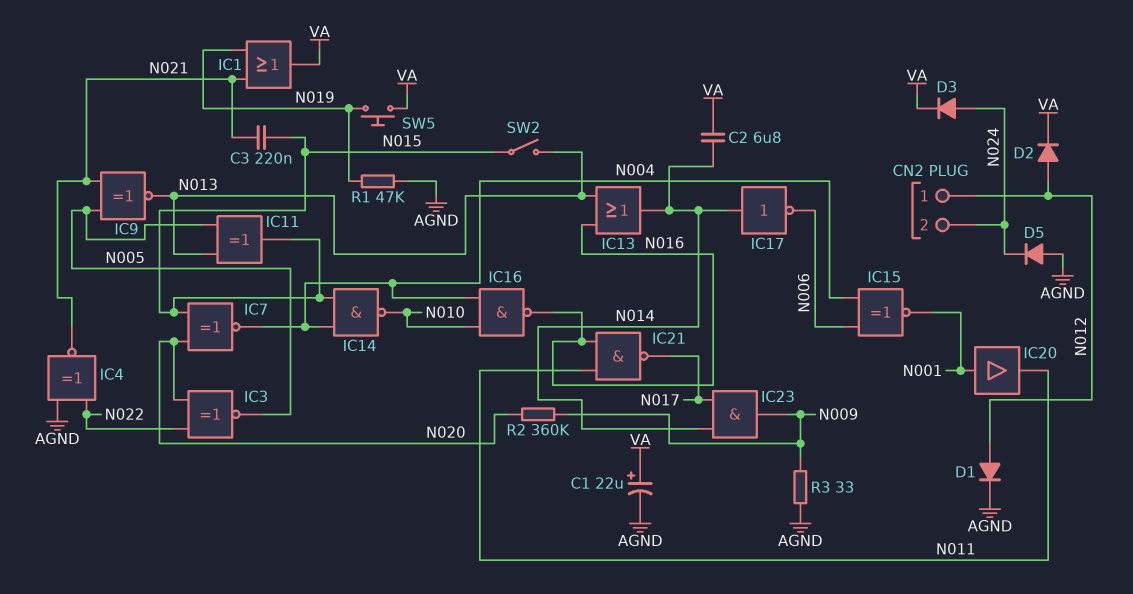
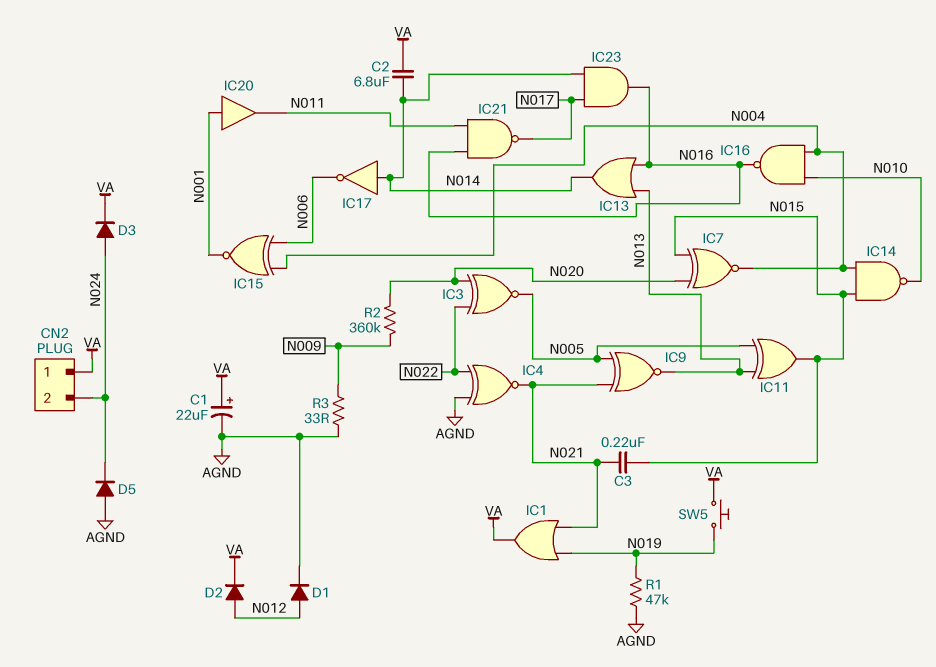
CN2 pin 1: N012 -> VA
IC23: AND (in N014, in N017, out N009) -> AND (in N014, in N017, out N016)
SW2: switch (N013, N015) -> none

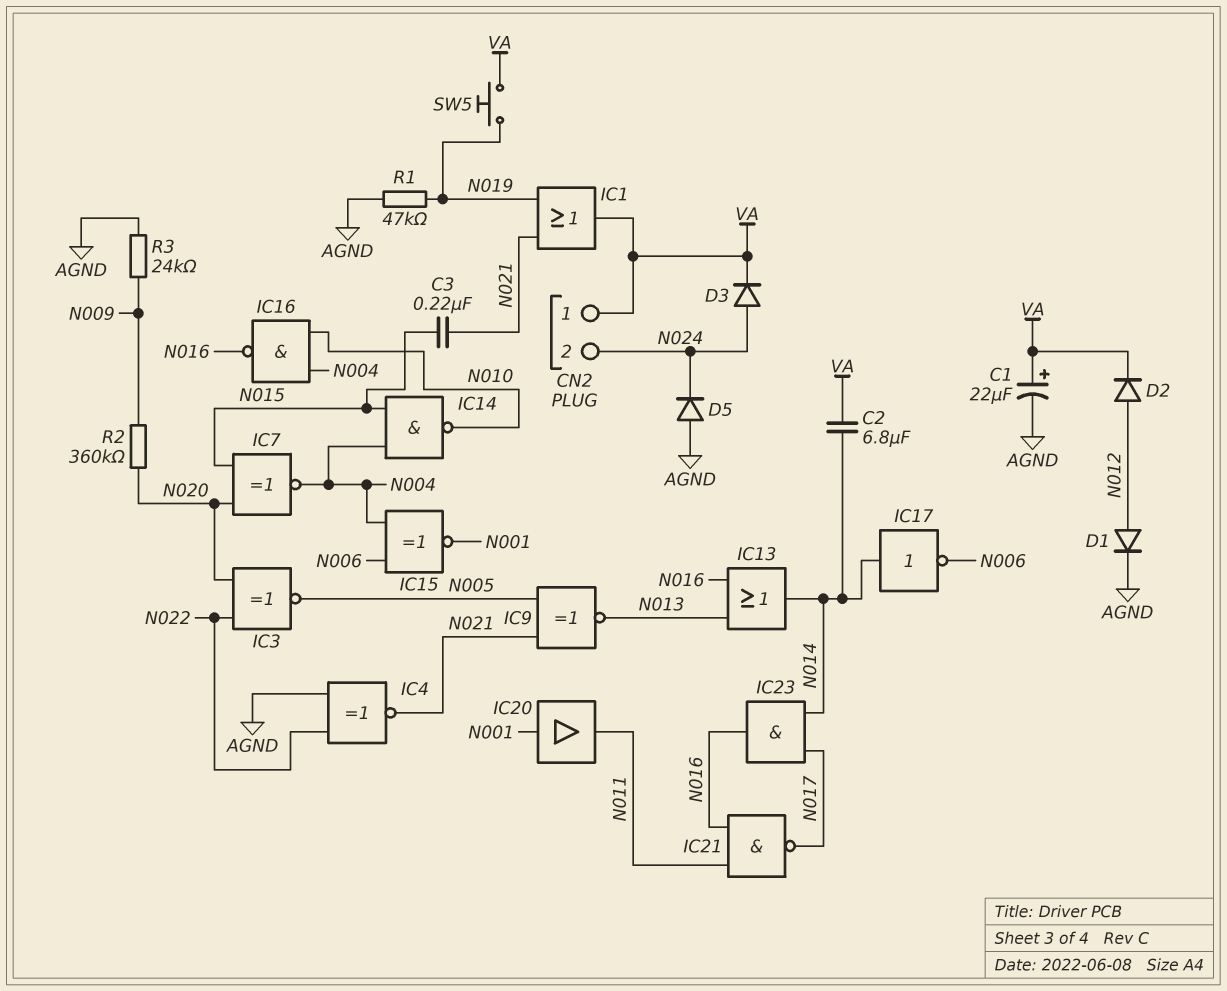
IC11: XOR (in N005, in N013, out N015) -> none
R3: 33 (AGND, N009) -> 24k (AGND, N009)

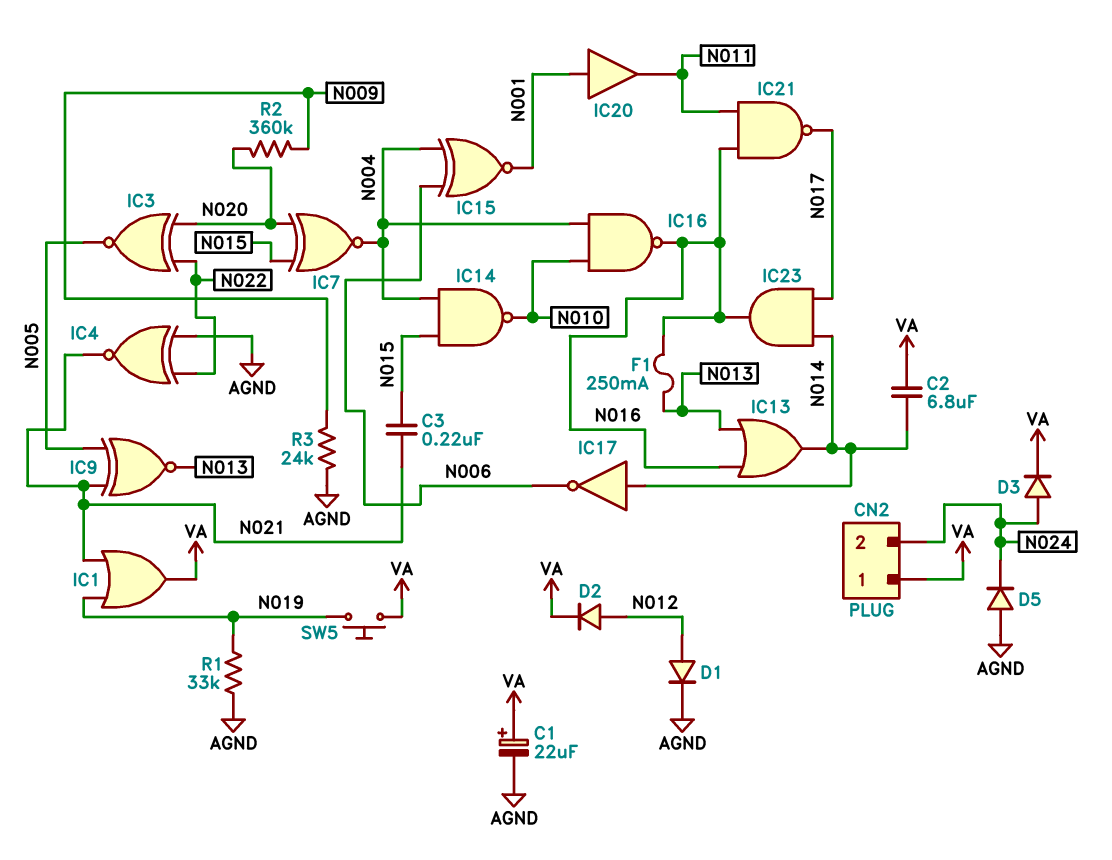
F1: none -> 250mA (N013, N016)
R1: 47k (AGND, N019) -> 33k (AGND, N019)

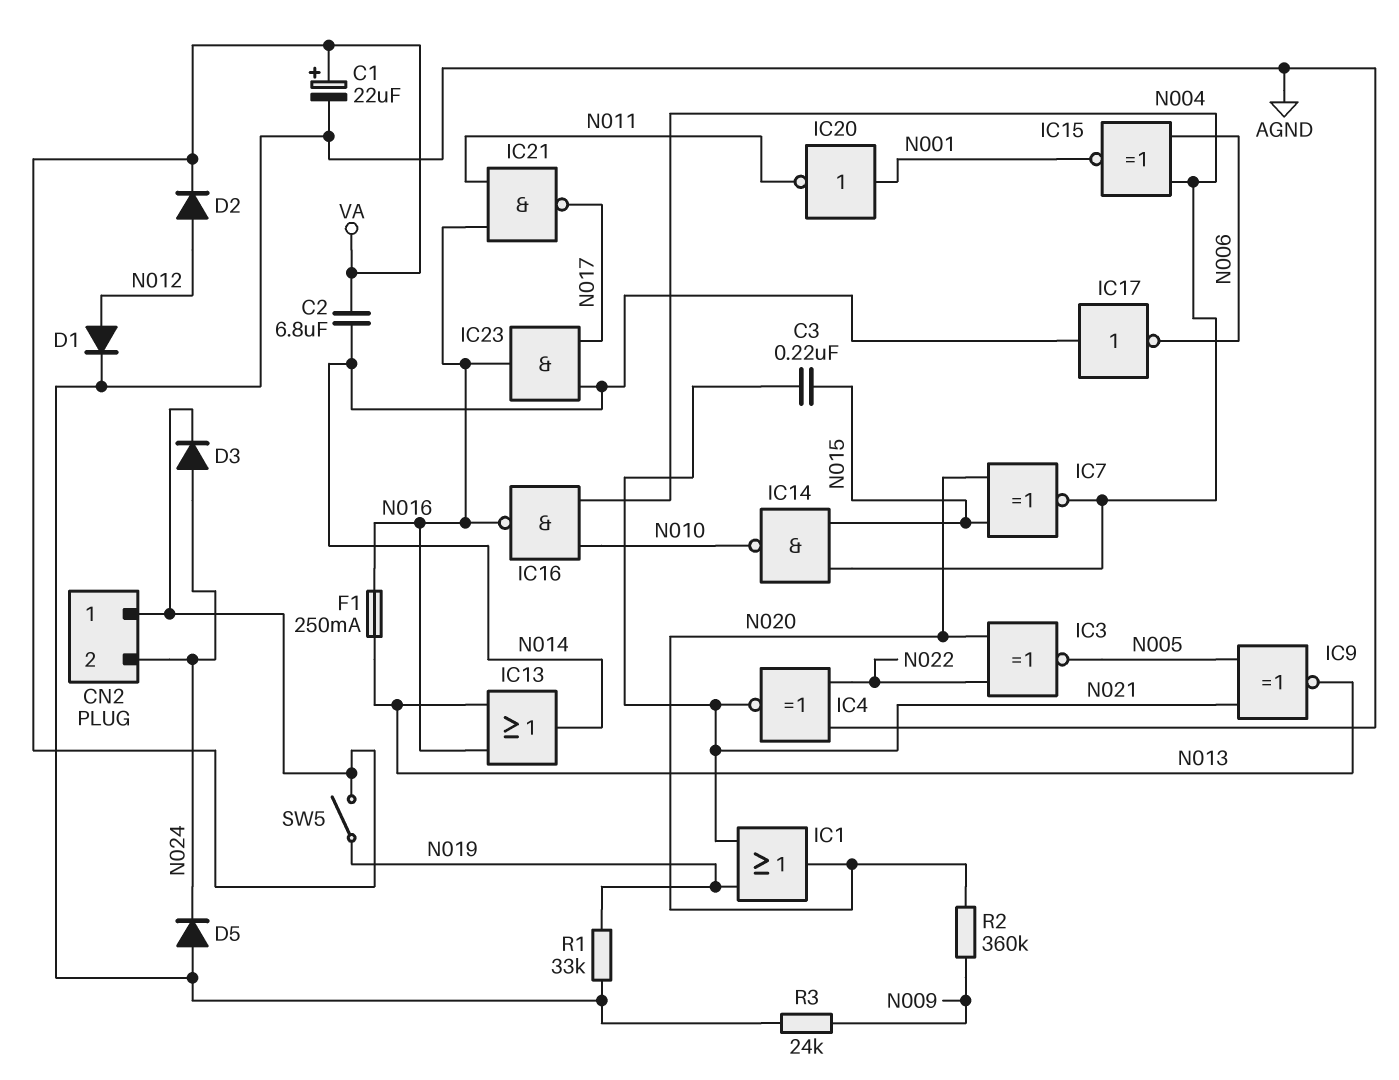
IC1: OR (in N019, in N021, out VA) -> OR (in N019, in N021, out N020)
IC20: buffer (in N001, out N011) -> NOT (in N001, out N011)
SW5: button (N019, VA) -> switch (N019, VA)

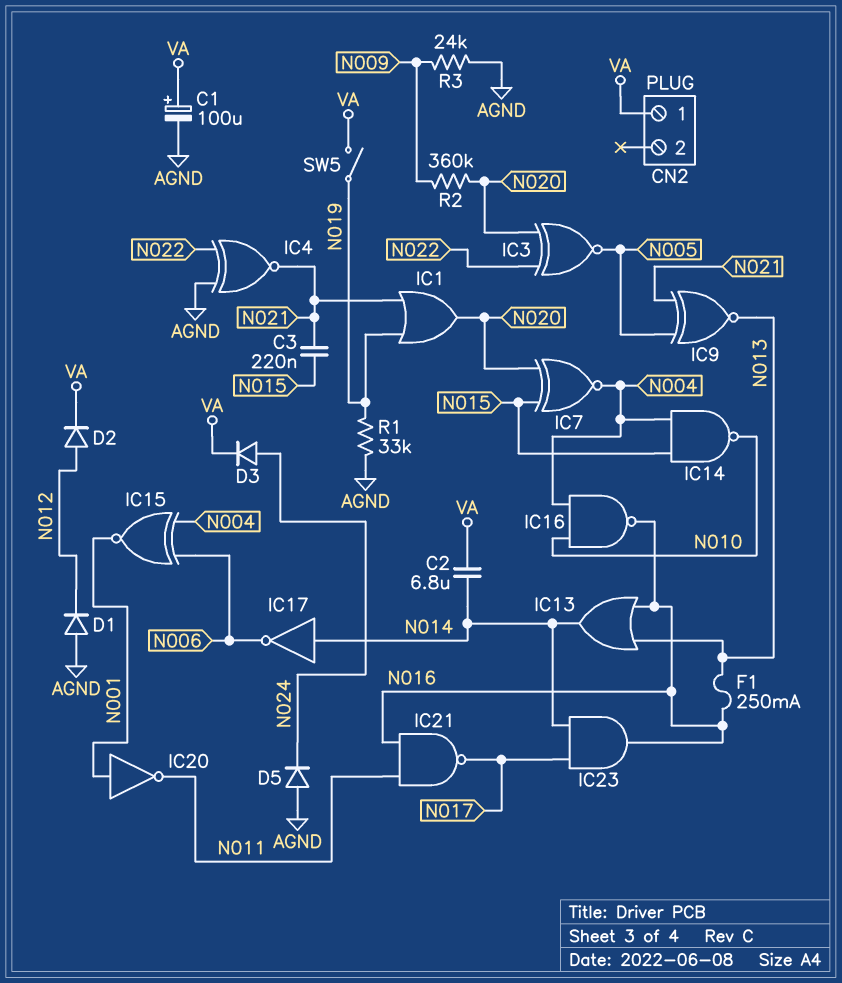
C1: 22uF (plus VA, minus AGND) -> 100uF (plus VA, minus AGND)
CN2 pin 2: N024 -> none
D1: diode (A N012, K AGND) -> diode (A AGND, K N012)

